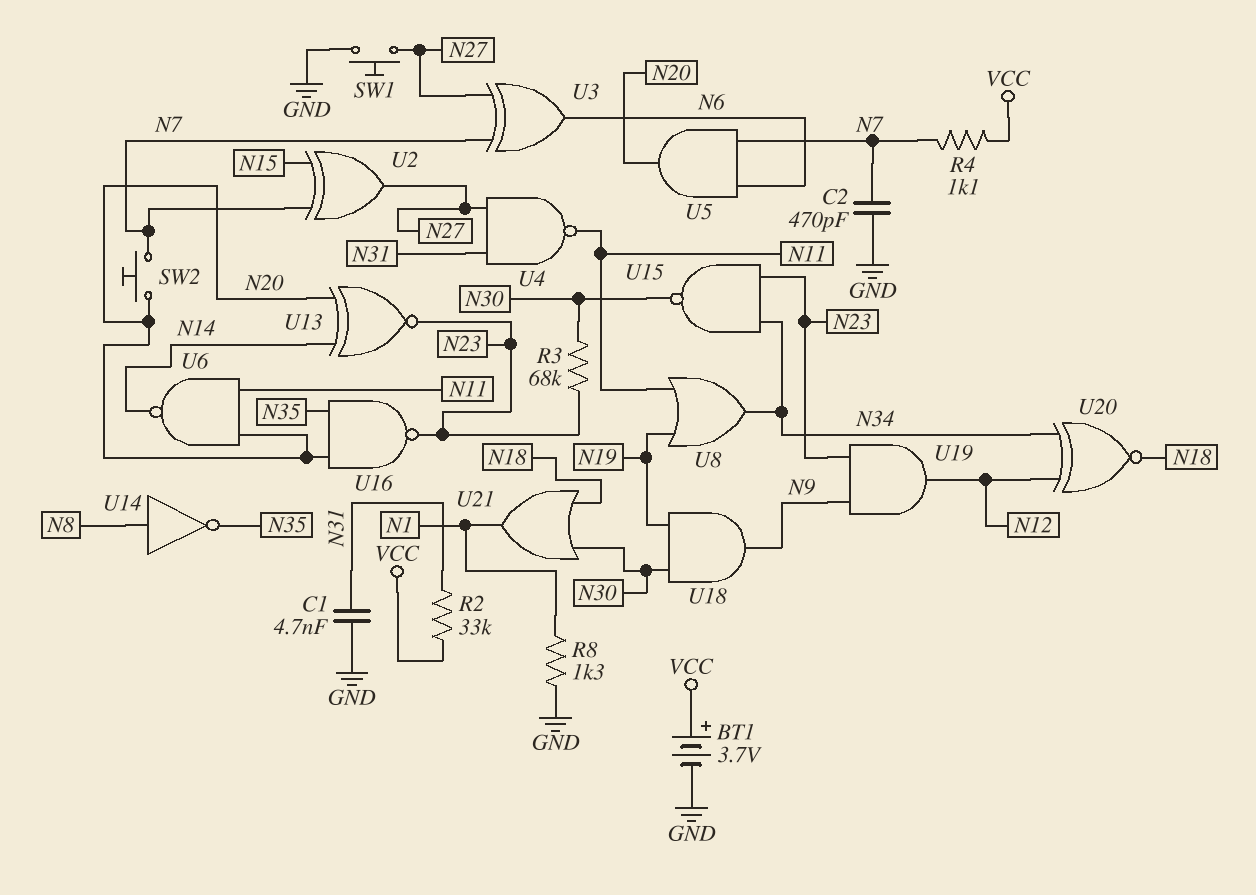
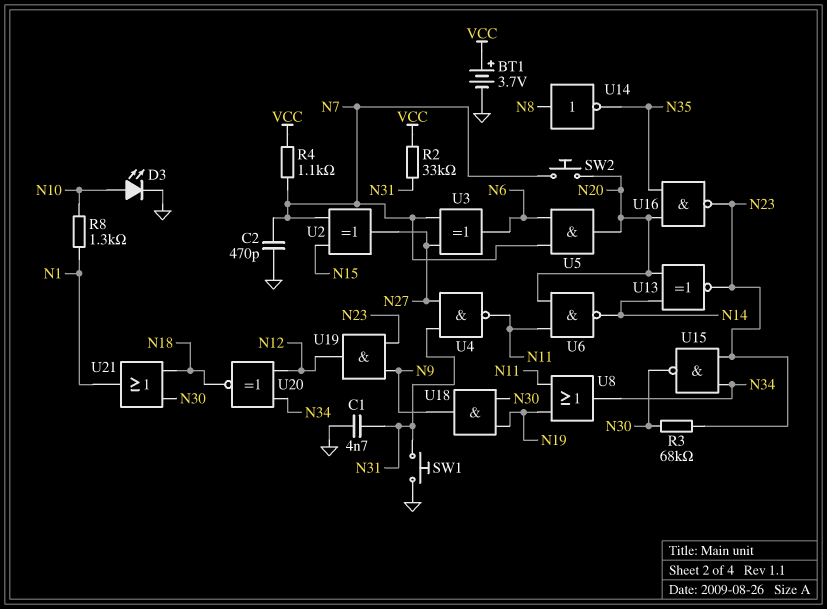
D3: none -> LED (A N10, K GND)
R8: 1.3k (GND, N1) -> 1.3k (N1, N10)
SW1: button (GND, N27) -> button (GND, N31)

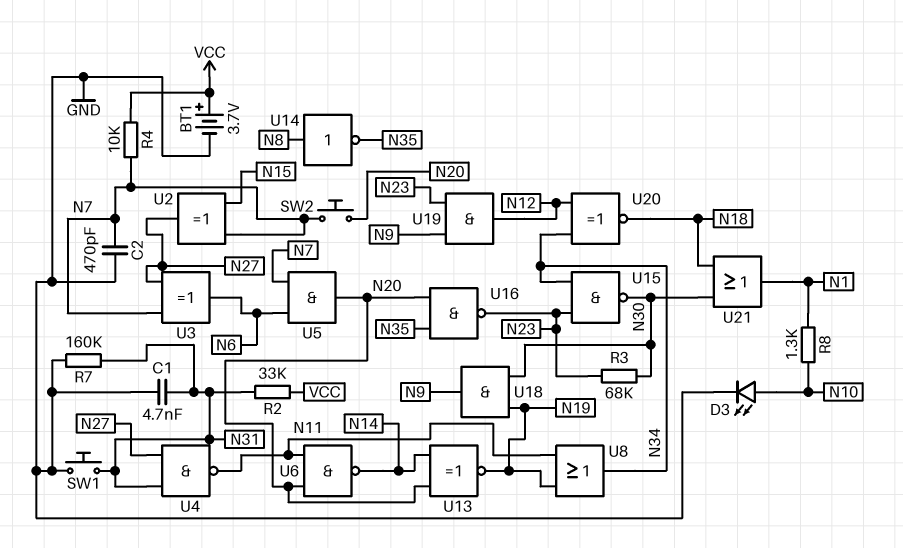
R4: 1.1k (N7, VCC) -> 10k (N7, VCC)
R7: none -> 160k (GND, N31)
U13: XNOR (in N14, in N20, out N23) -> XNOR (in N14, in N20, out N19)

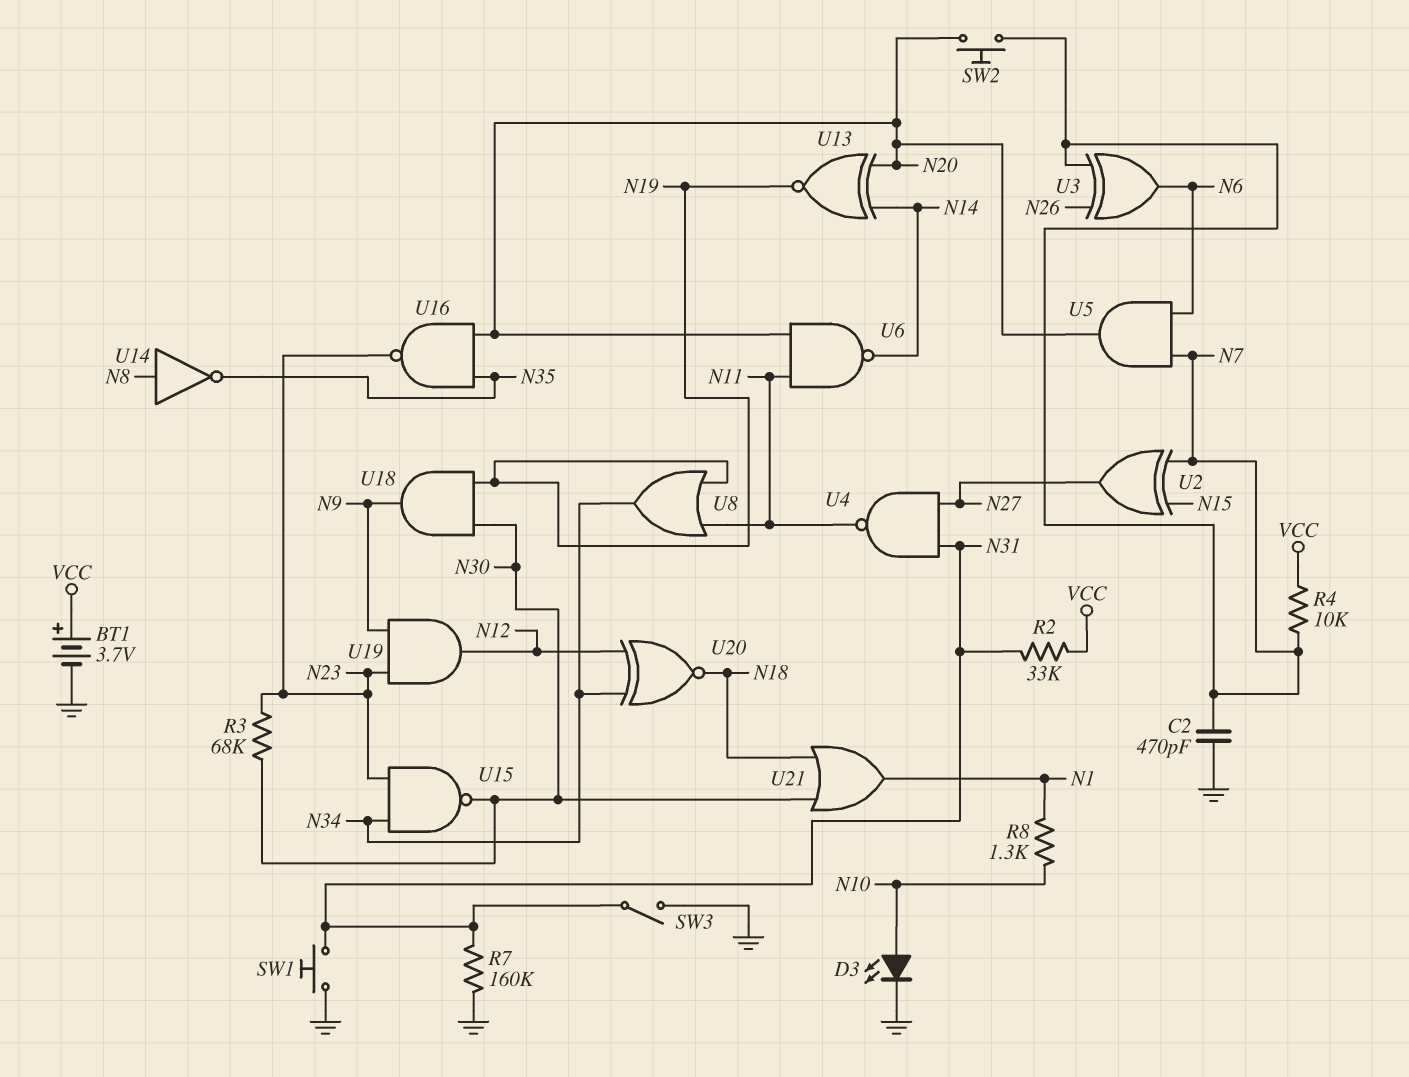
C1: 4.7nF (GND, N31) -> none
SW3: none -> switch (GND, N31)
U3: XOR (in N7, in N27, out N6) -> XOR (in N7, in N26, out N6)

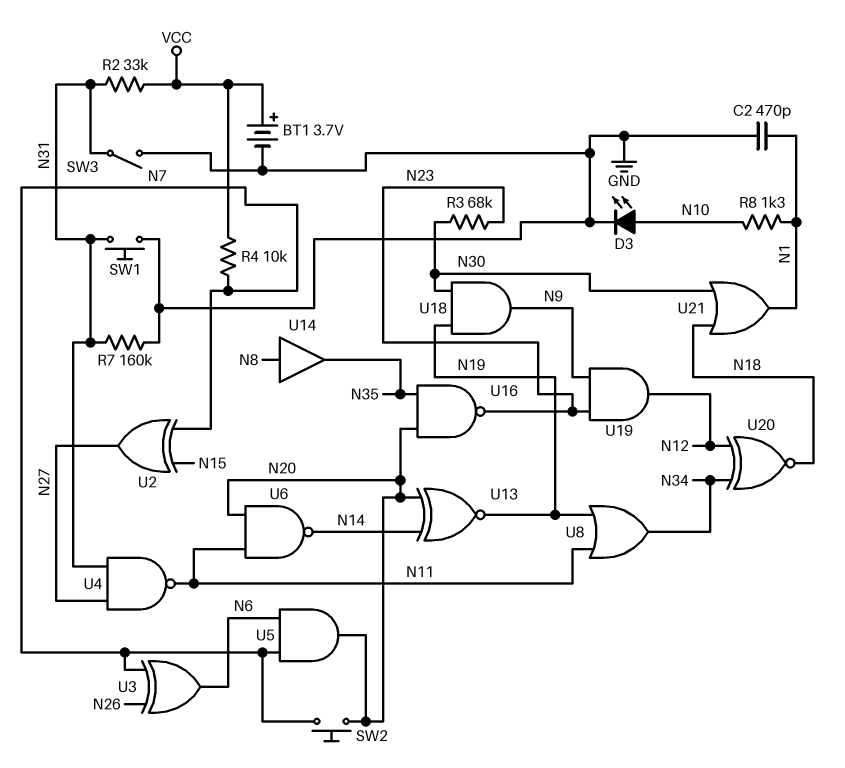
C2: 470pF (GND, N7) -> 470pF (GND, N1)
U14: NOT (in N8, out N35) -> buffer (in N8, out N35)
U15: NAND (in N23, in N34, out N30) -> none

